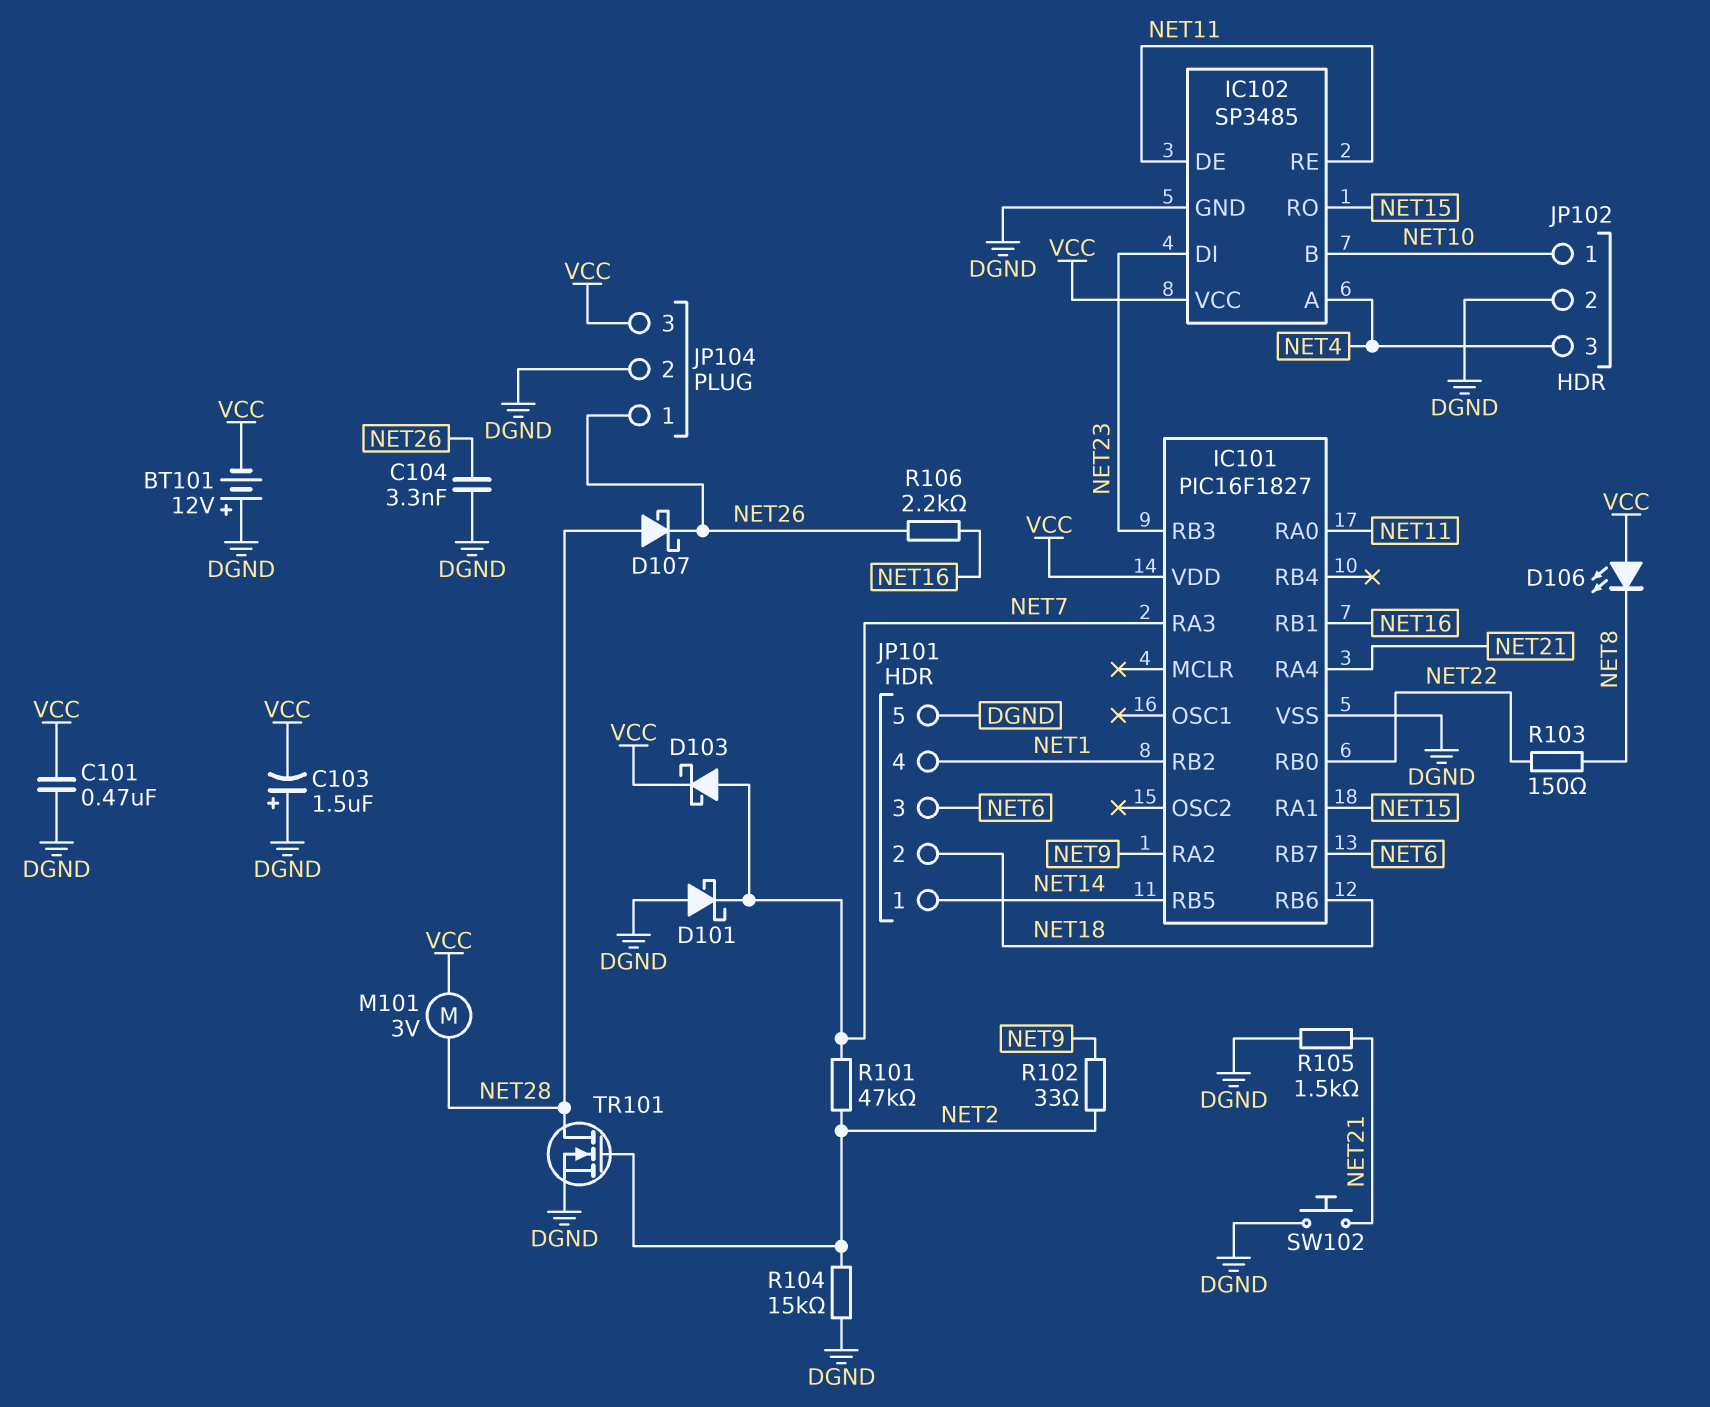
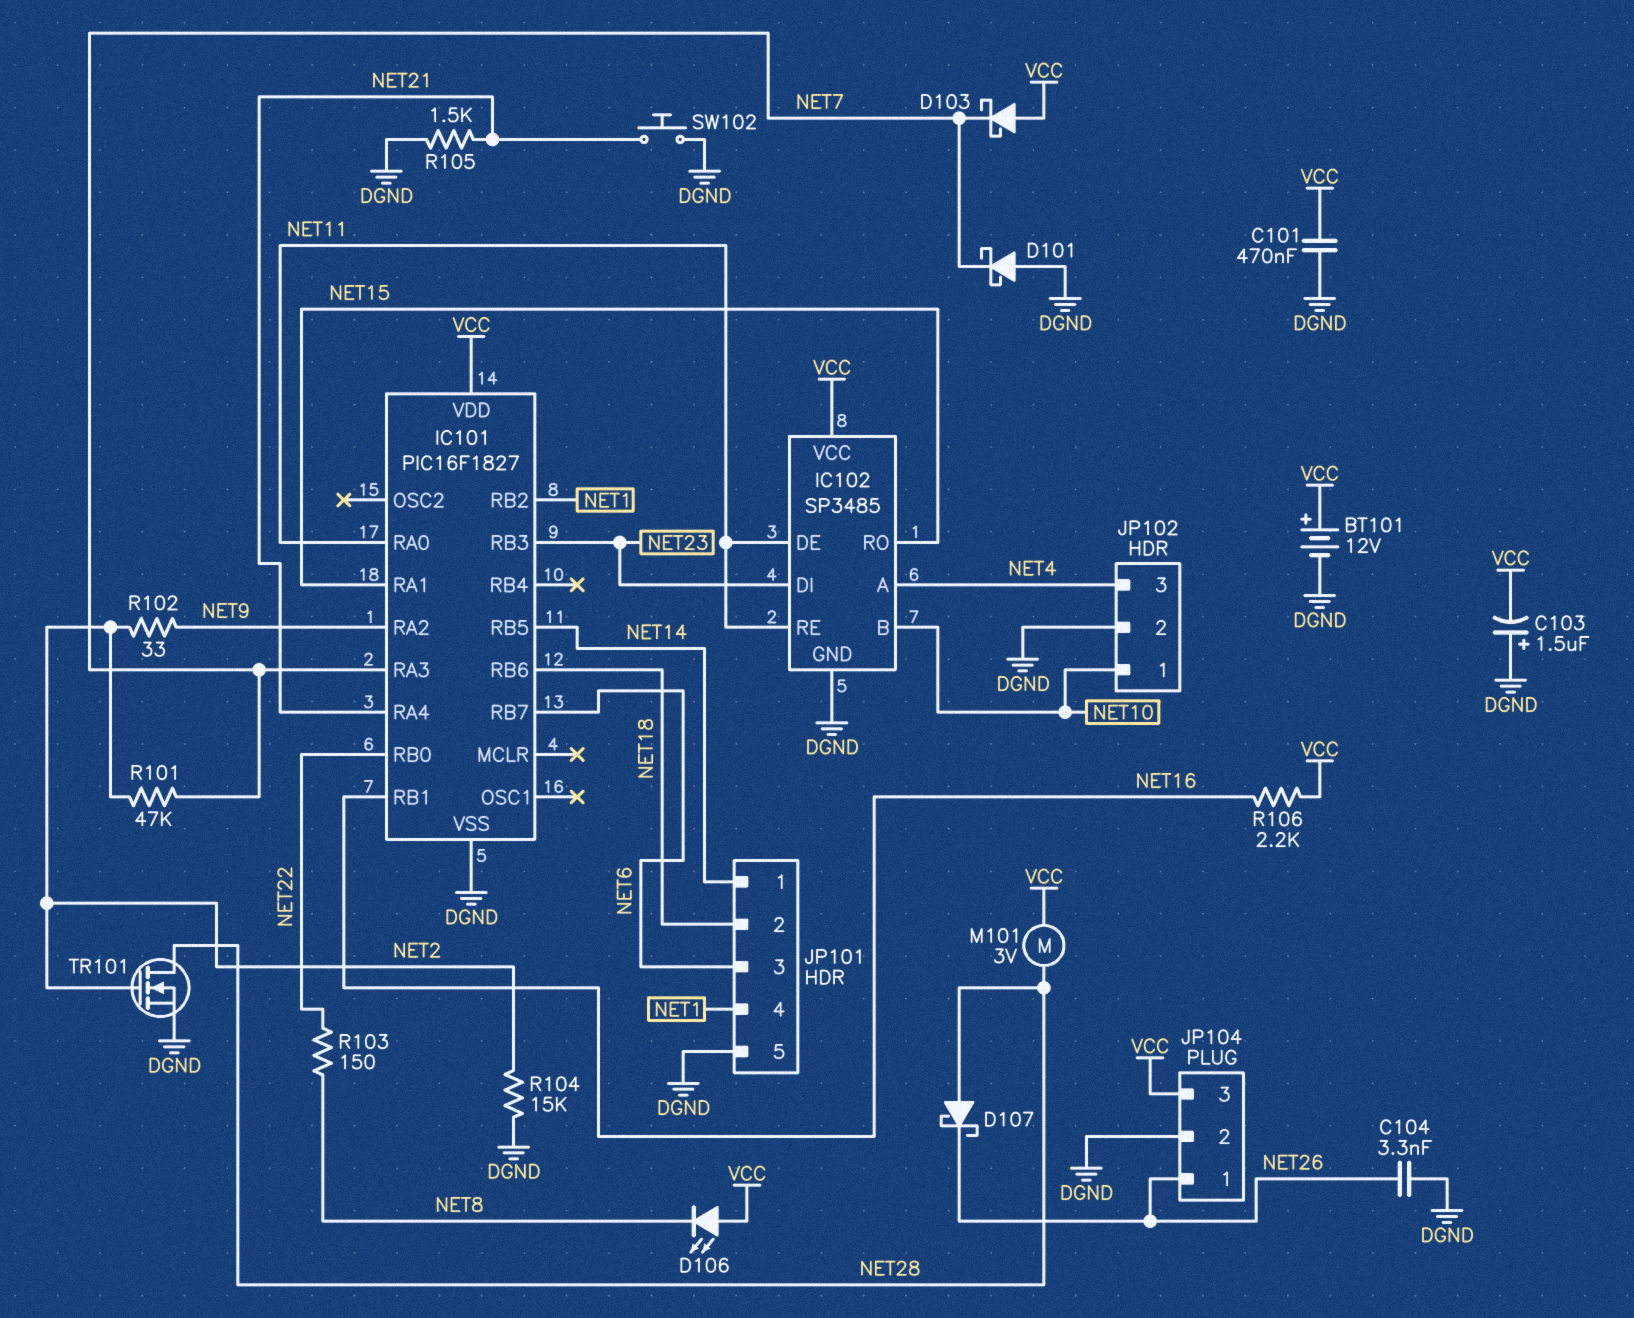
BT101: 12V (plus DGND, minus VCC) -> 12V (plus VCC, minus DGND)
D103: schottky (A NET7, K VCC) -> schottky (A VCC, K NET7)
R106: 2.2k (NET16, NET26) -> 2.2k (NET16, VCC)

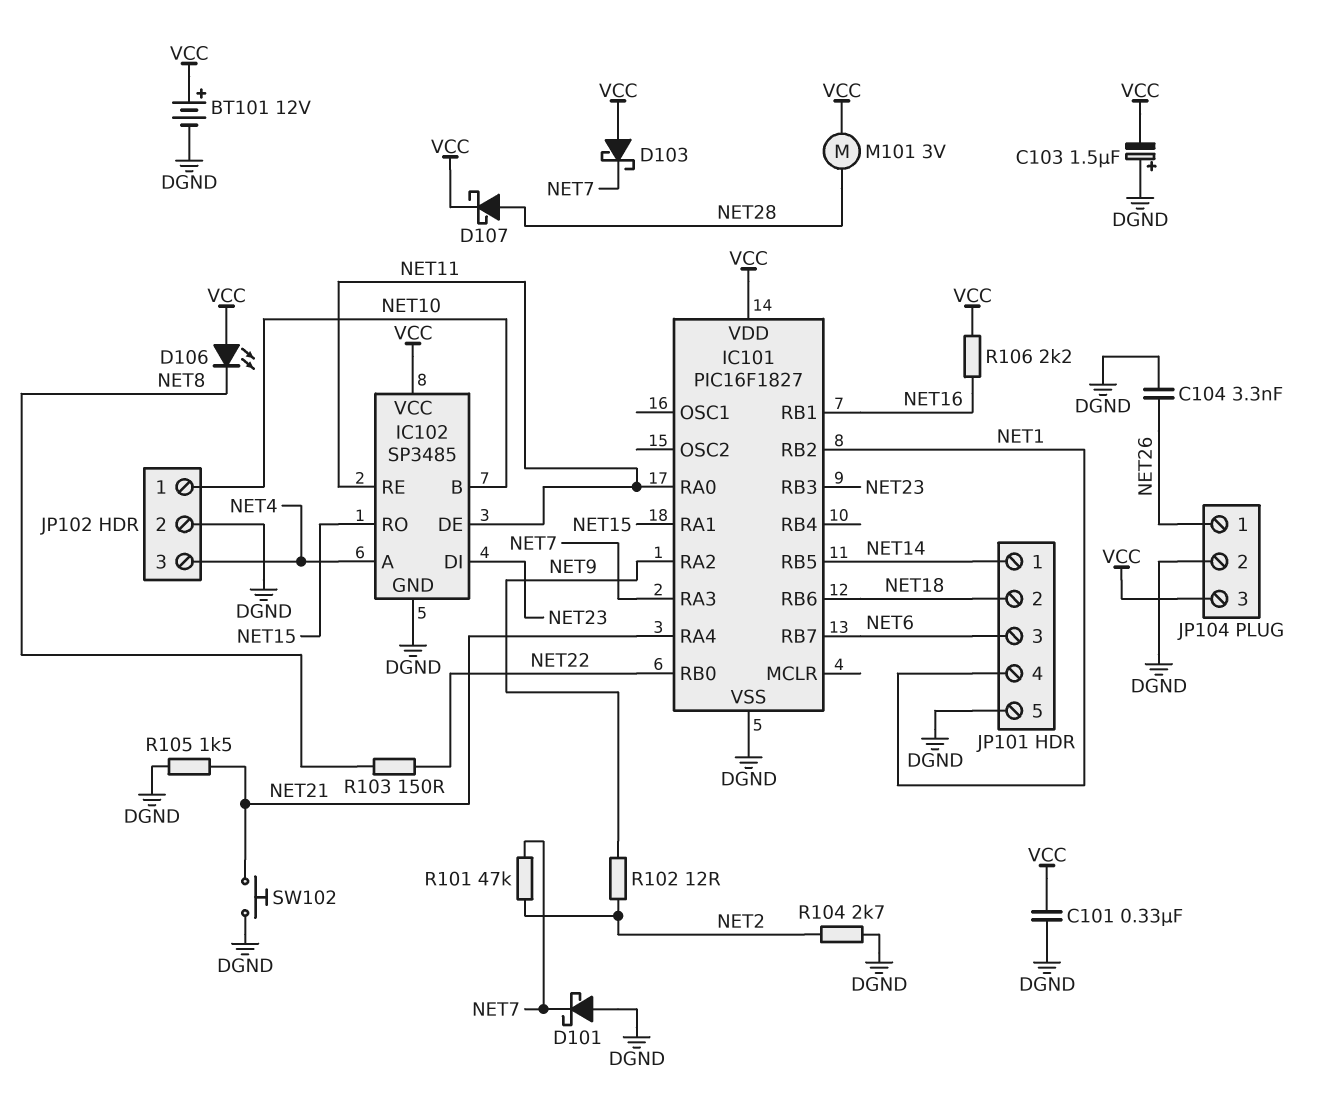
C101: 470nF (DGND, VCC) -> 330nF (DGND, VCC)
D107: schottky (A NET28, K NET26) -> schottky (A NET28, K VCC)
R102: 33 (NET2, NET9) -> 12 (NET2, NET9)
R104: 15k (DGND, NET2) -> 2.7k (DGND, NET2)
TR101: NMOS (G NET2, D NET28, S DGND) -> none

